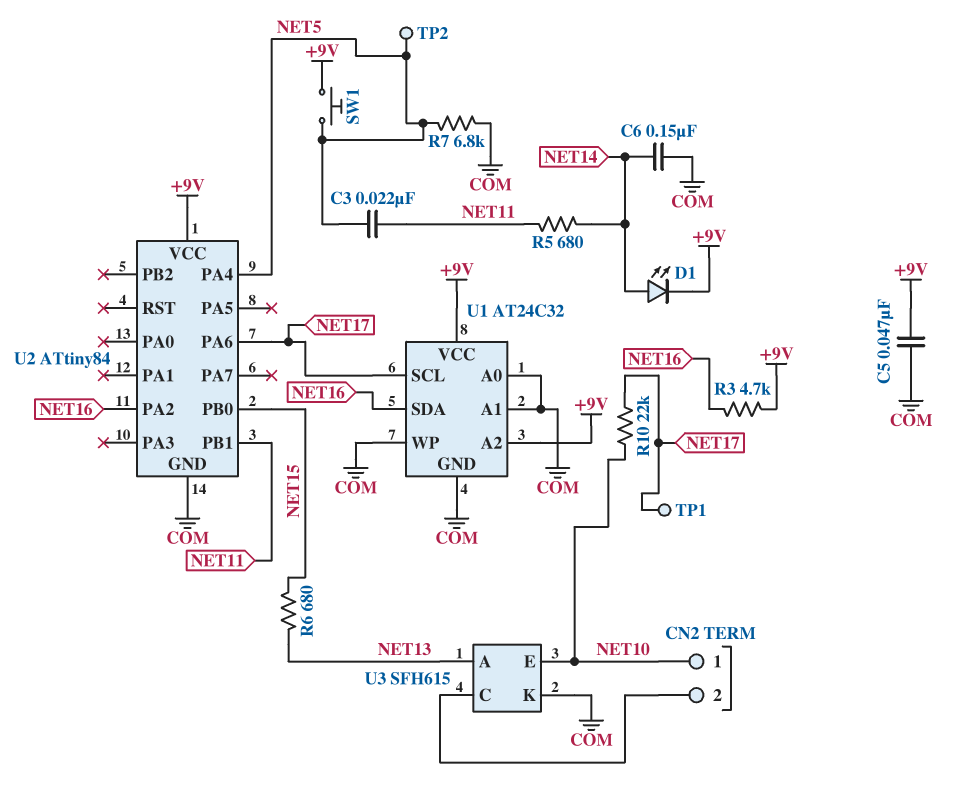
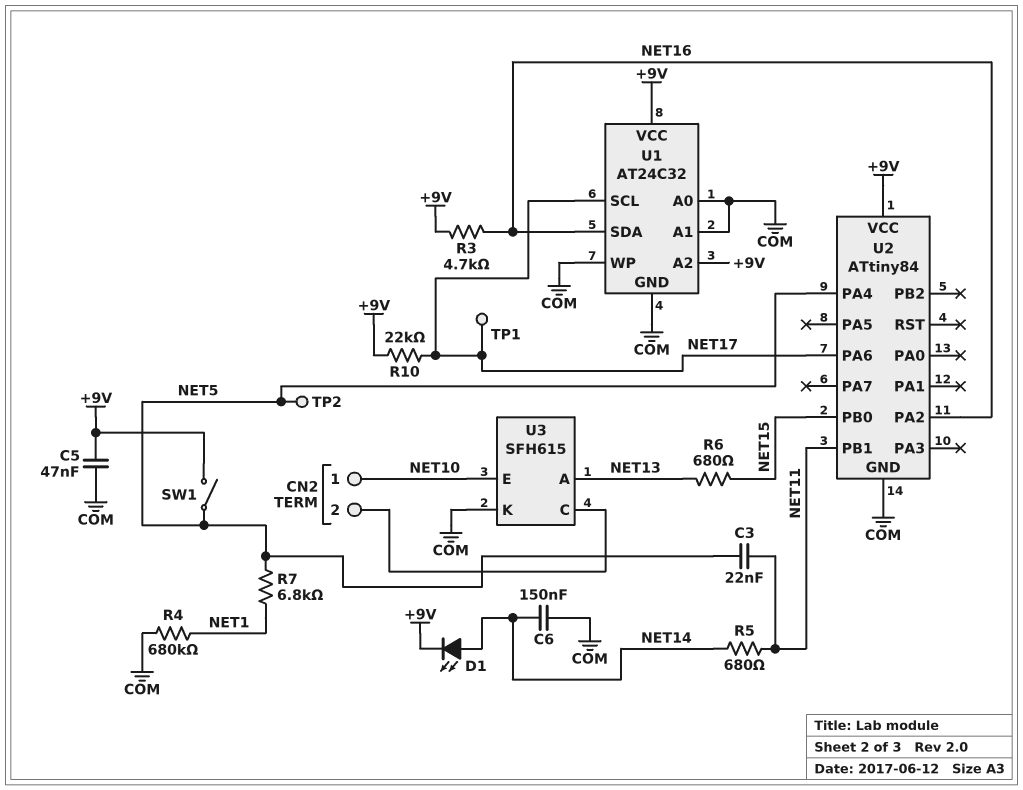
R4: none -> 680k (COM, NET1)
R7: 6.8k (COM, NET5) -> 6.8k (NET1, NET5)
R10: 22k (NET10, NET17) -> 22k (+9V, NET17)
SW1: button (+9V, NET5) -> switch (+9V, NET5)

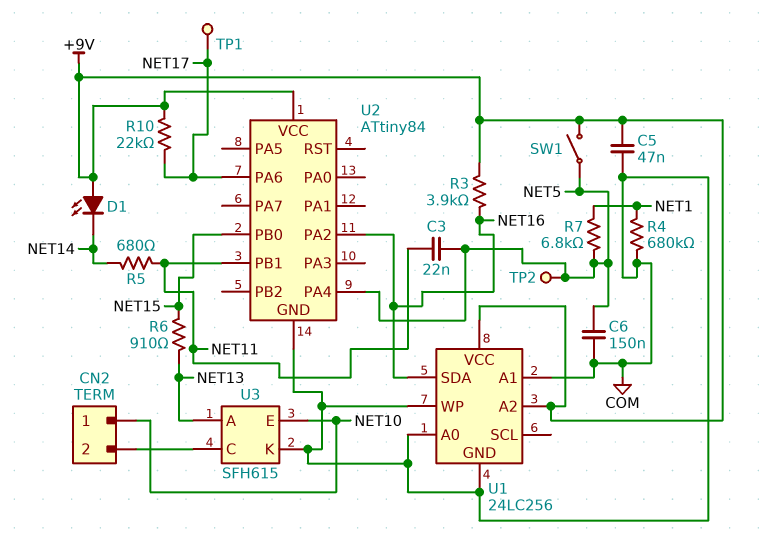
C6: 150nF (COM, NET14) -> 150nF (COM, NET5)
D1: LED (A NET14, K +9V) -> LED (A +9V, K NET14)
R3: 4.7k (+9V, NET16) -> 3.9k (+9V, NET16)
R6: 680 (NET13, NET15) -> 910 (NET13, NET15)
U1: AT24C32 -> 24LC256
U1 pin SCL: NET17 -> none

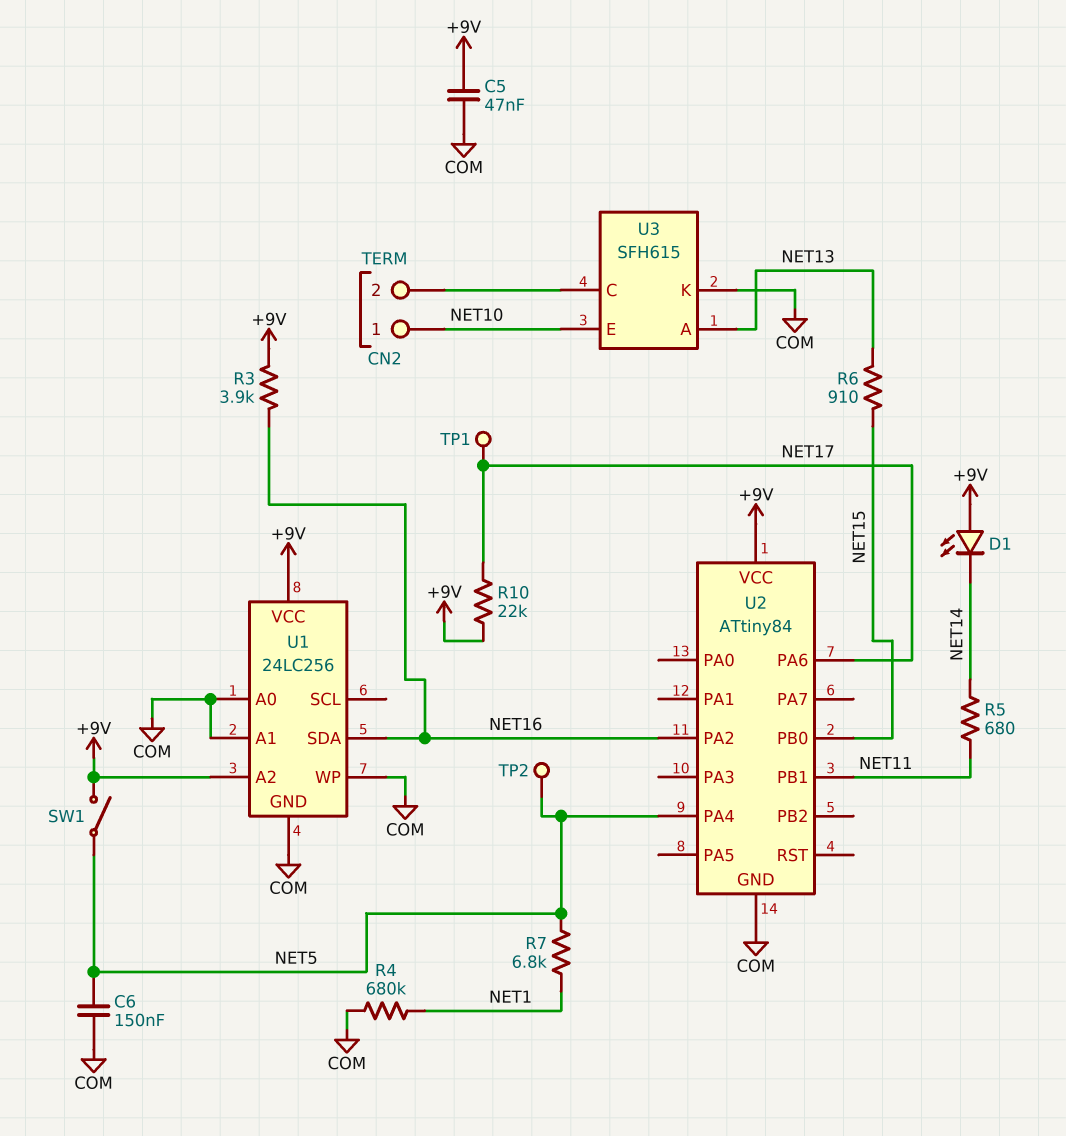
C3: 22nF (NET5, NET11) -> none

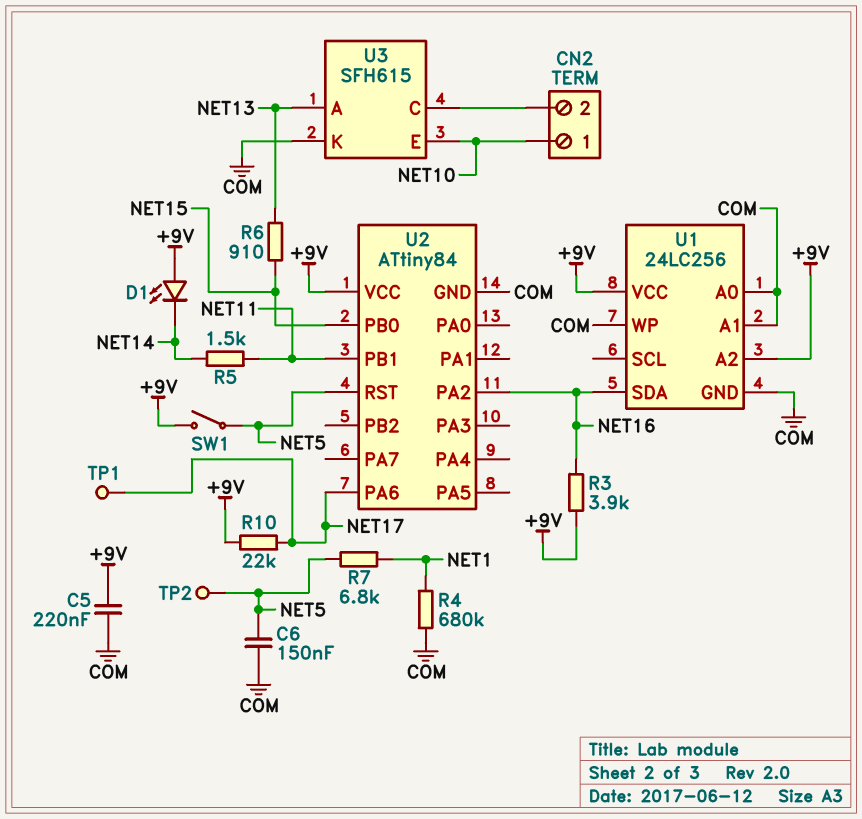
C5: 47nF (+9V, COM) -> 220nF (+9V, COM)
R5: 680 (NET11, NET14) -> 1.5k (NET11, NET14)
U2 pin PA4: NET5 -> none
U2 pin RST: none -> NET5

